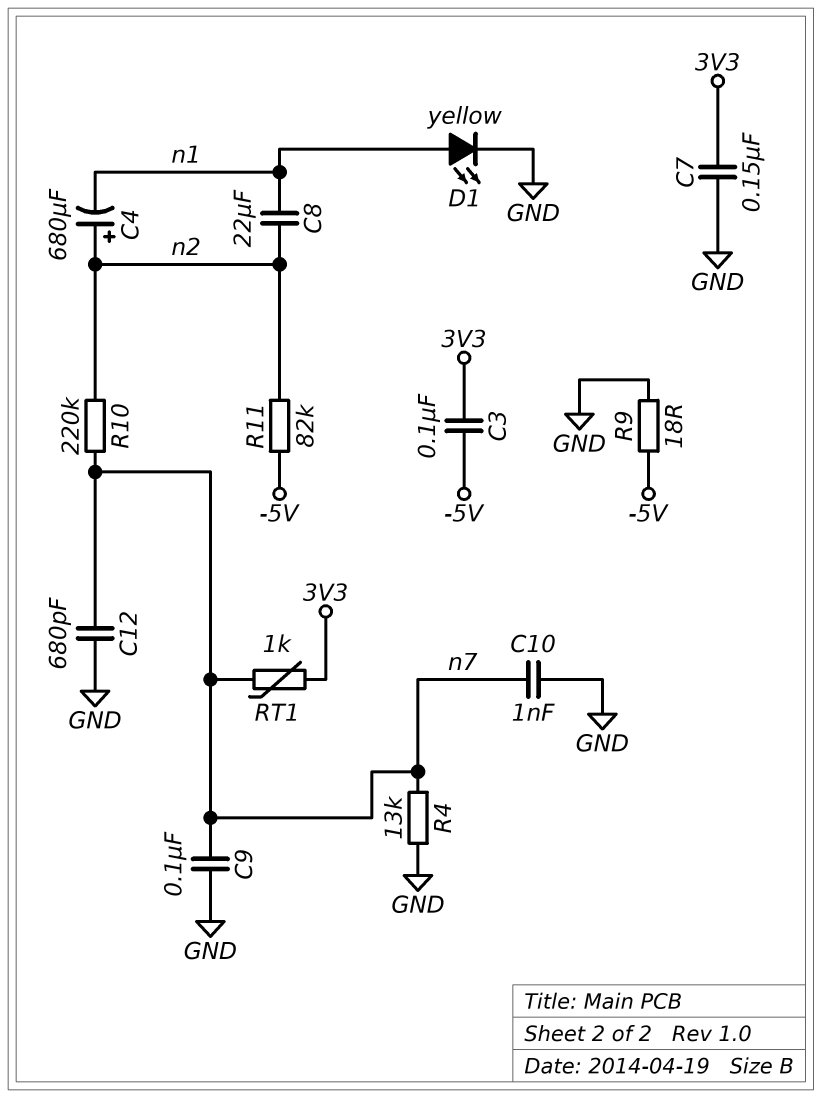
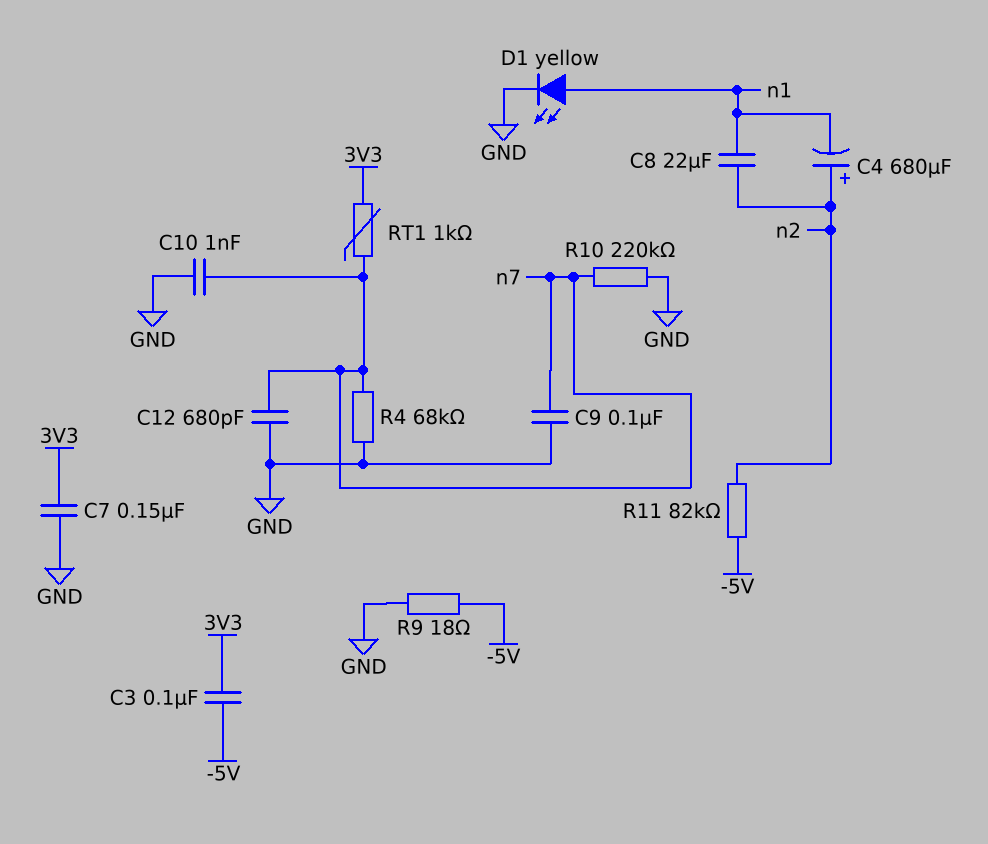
R4: 13k (GND, n7) -> 68k (GND, n7)
R10: 220k (n2, n7) -> 220k (GND, n7)

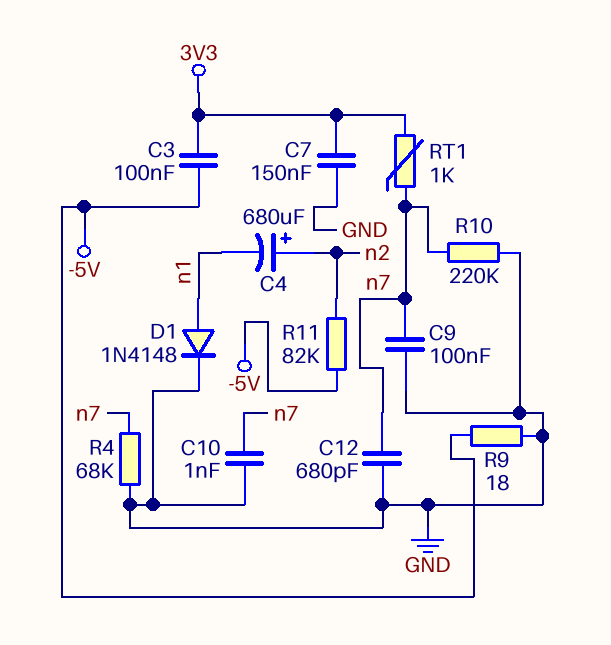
C8: 22uF (n1, n2) -> none
D1: LED yellow (A n1, K GND) -> diode 1N4148 (A n1, K GND)

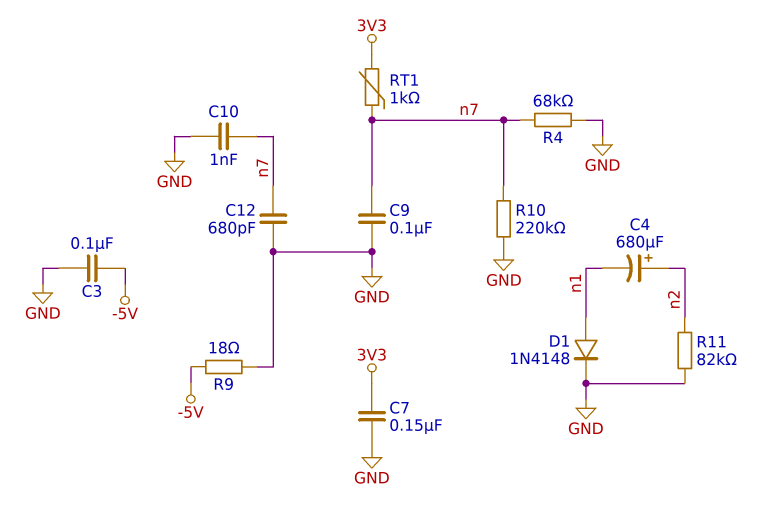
C3: 100nF (-5V, 3V3) -> 100nF (-5V, GND)
R11: 82k (-5V, n2) -> 82k (GND, n2)

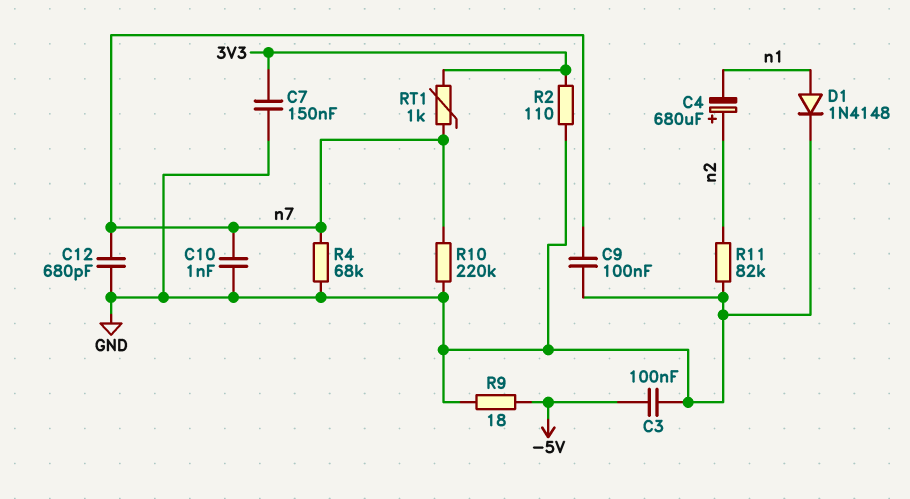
R2: none -> 110 (3V3, GND)

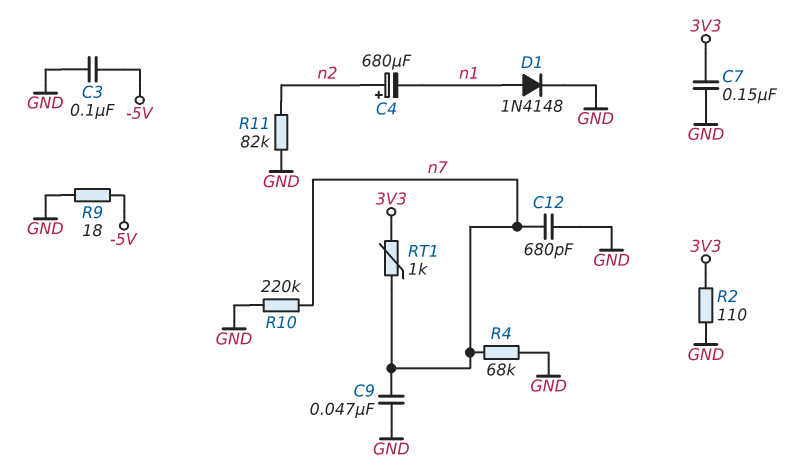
C9: 100nF (GND, n7) -> 47nF (GND, n7)
C10: 1nF (GND, n7) -> none

